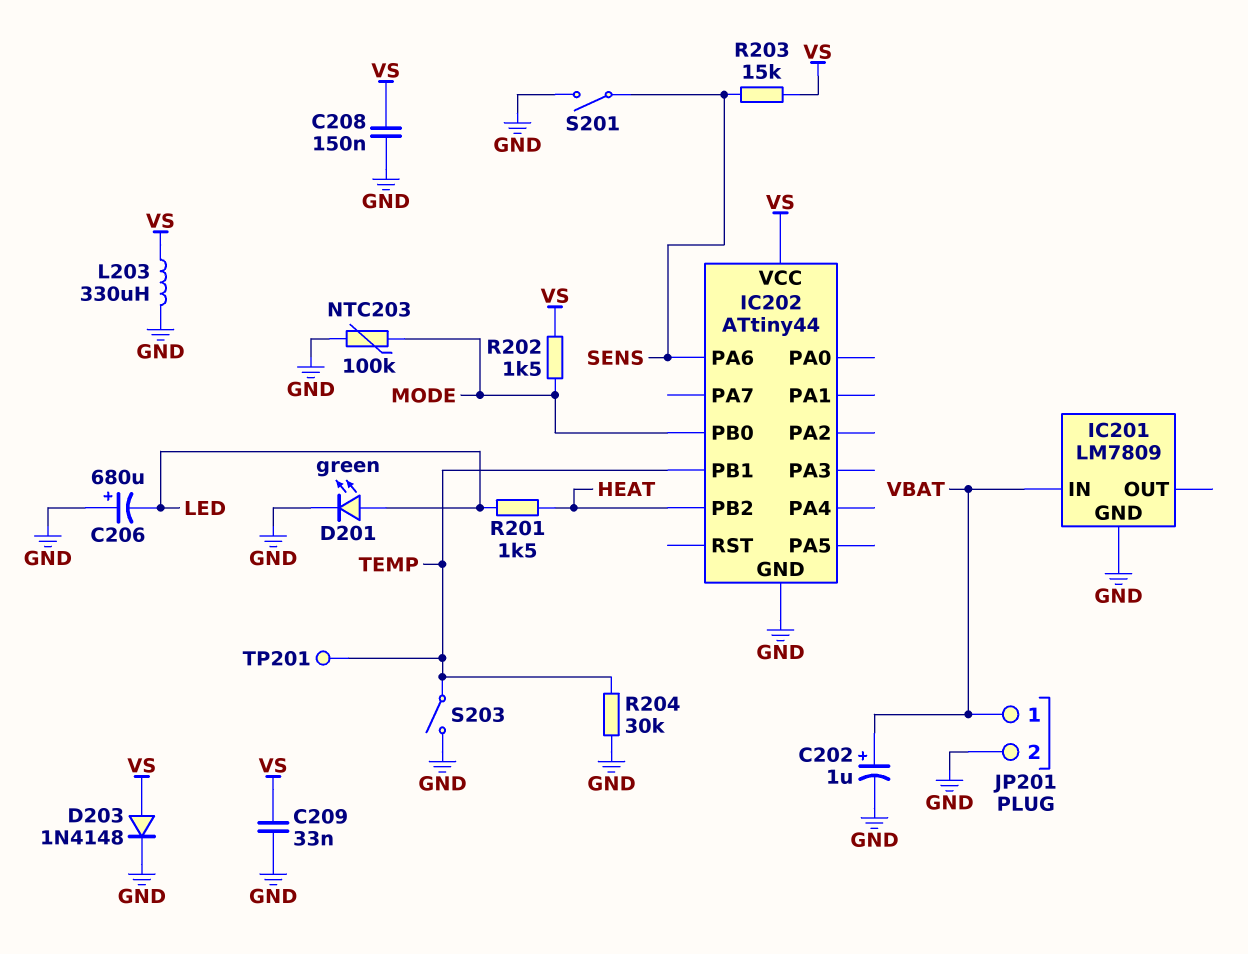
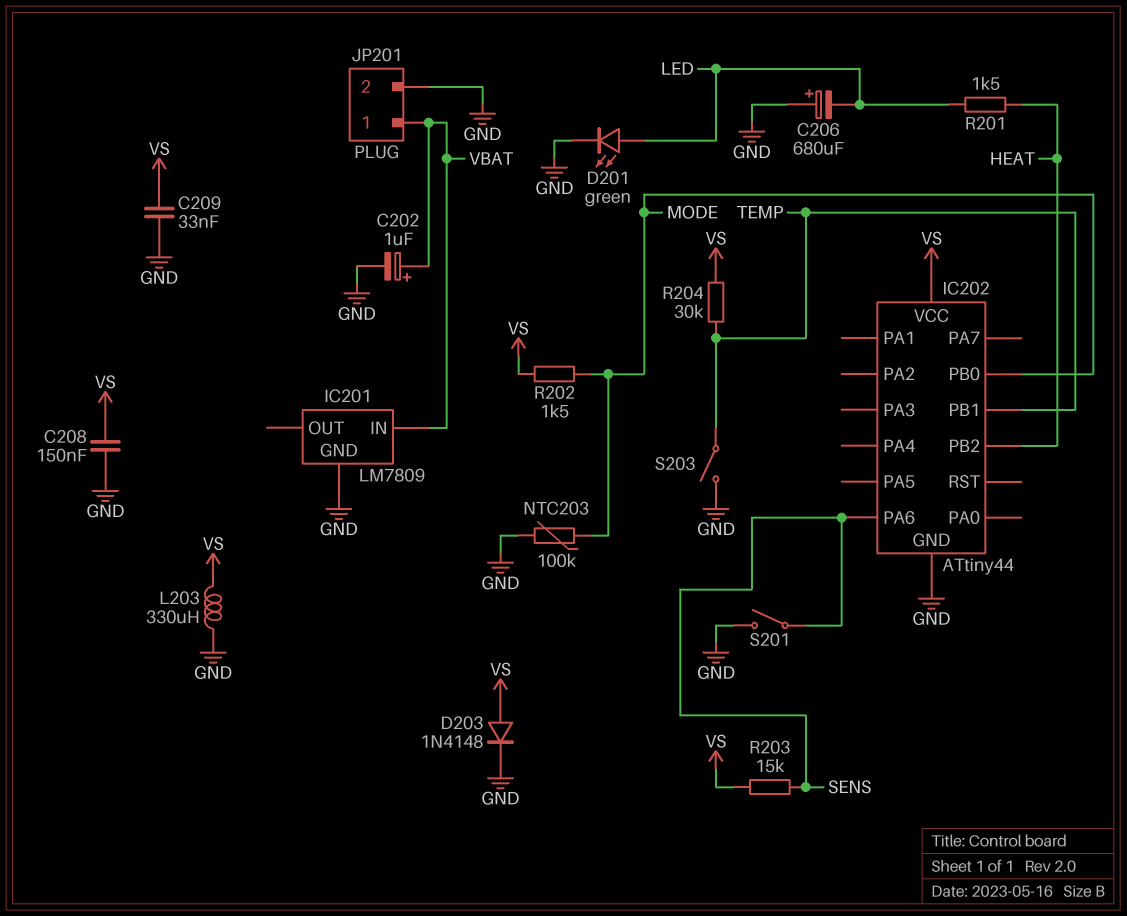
R204: 30k (GND, TEMP) -> 30k (TEMP, VS)
TP201: test point (TEMP) -> none

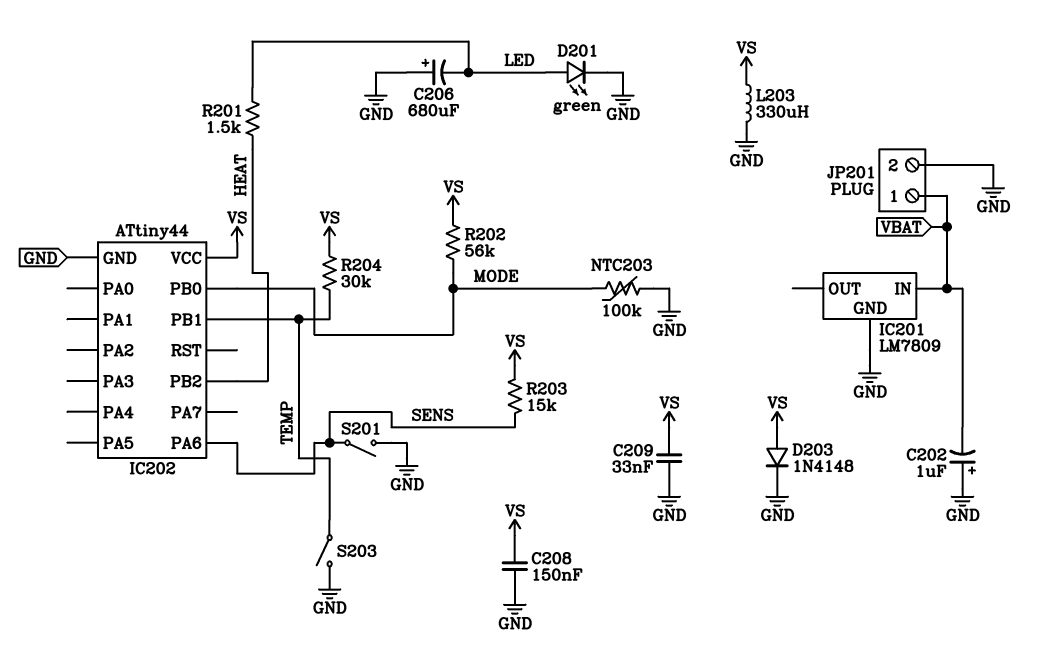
C202: 1uF (plus VBAT, minus GND) -> 1uF (plus GND, minus VBAT)
R202: 1.5k (MODE, VS) -> 56k (MODE, VS)

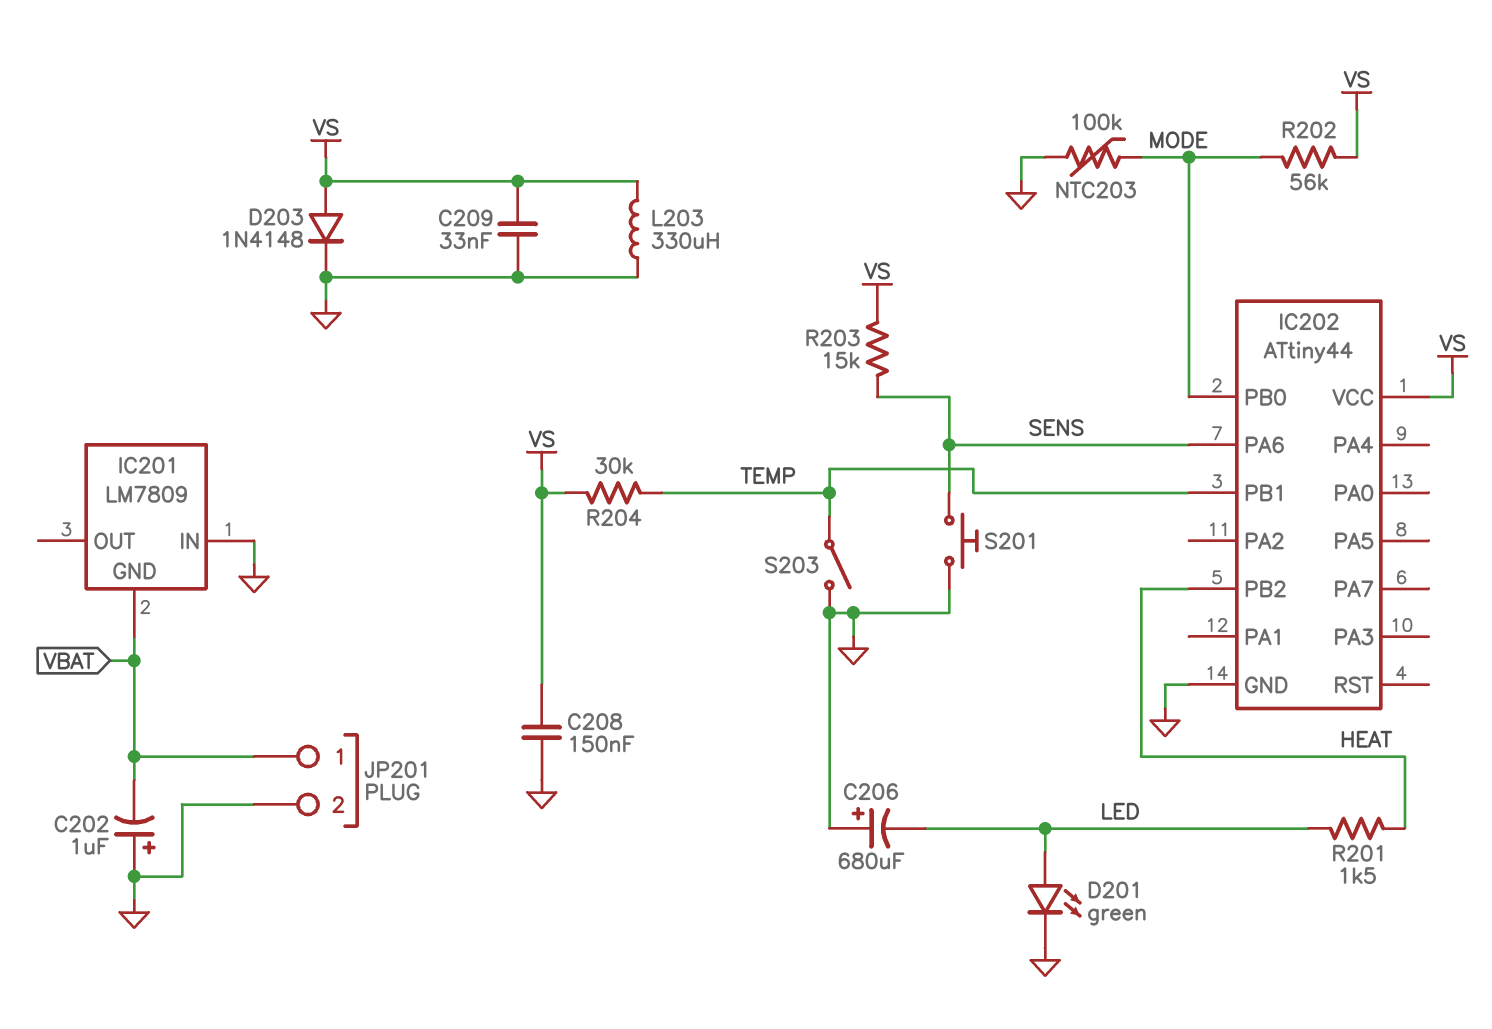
IC201 pin GND: GND -> VBAT
IC201 pin IN: VBAT -> GND
S201: switch (GND, SENS) -> button (GND, SENS)

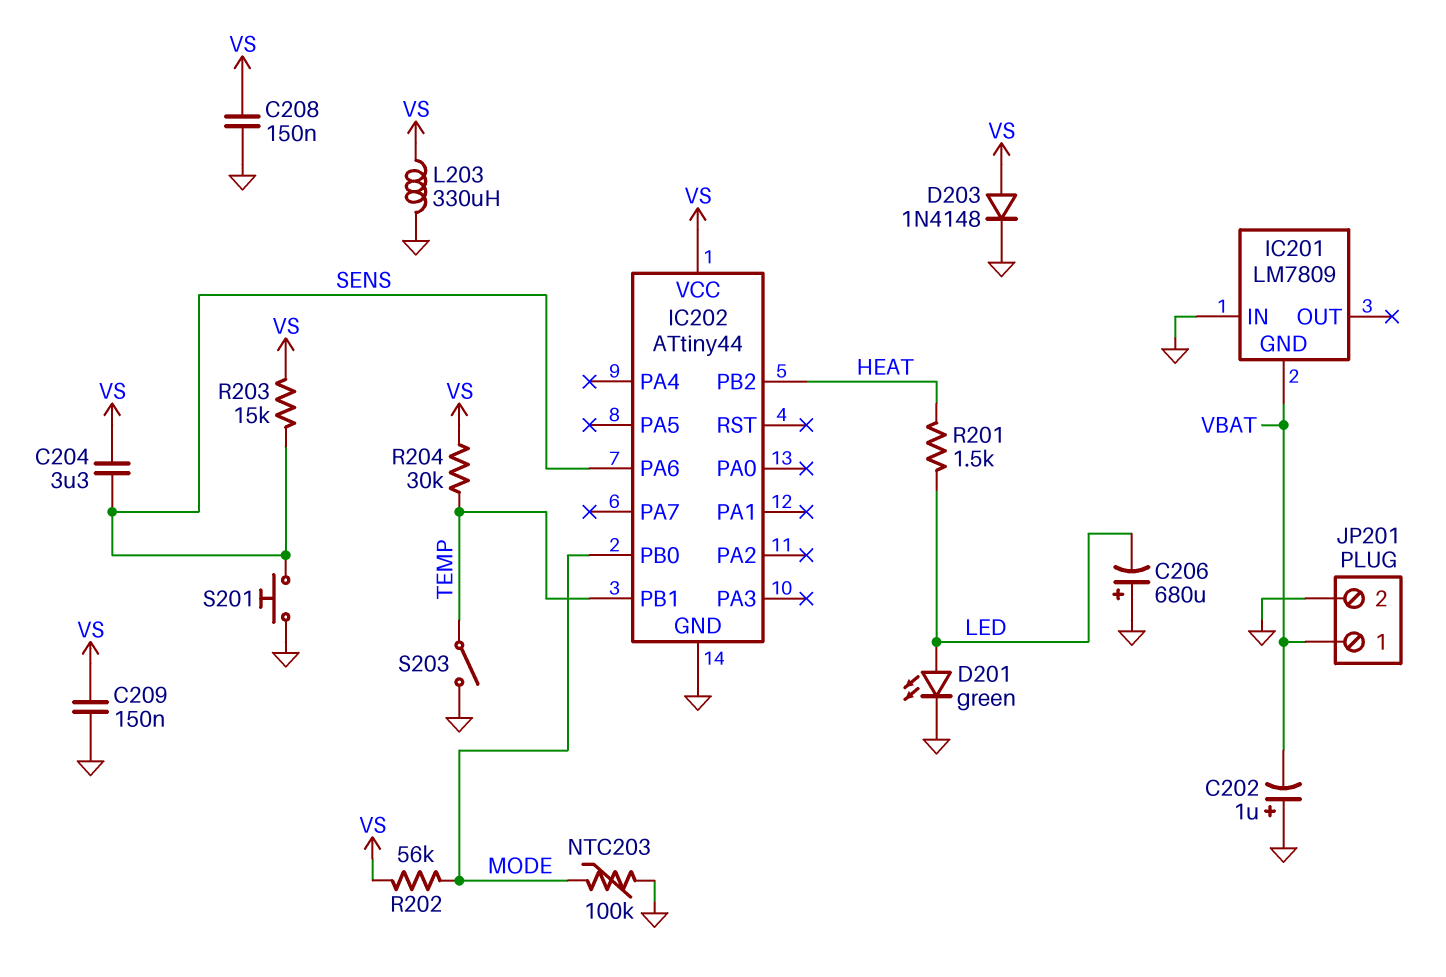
C204: none -> 3.3uF (SENS, VS)
C209: 33nF (GND, VS) -> 150nF (GND, VS)

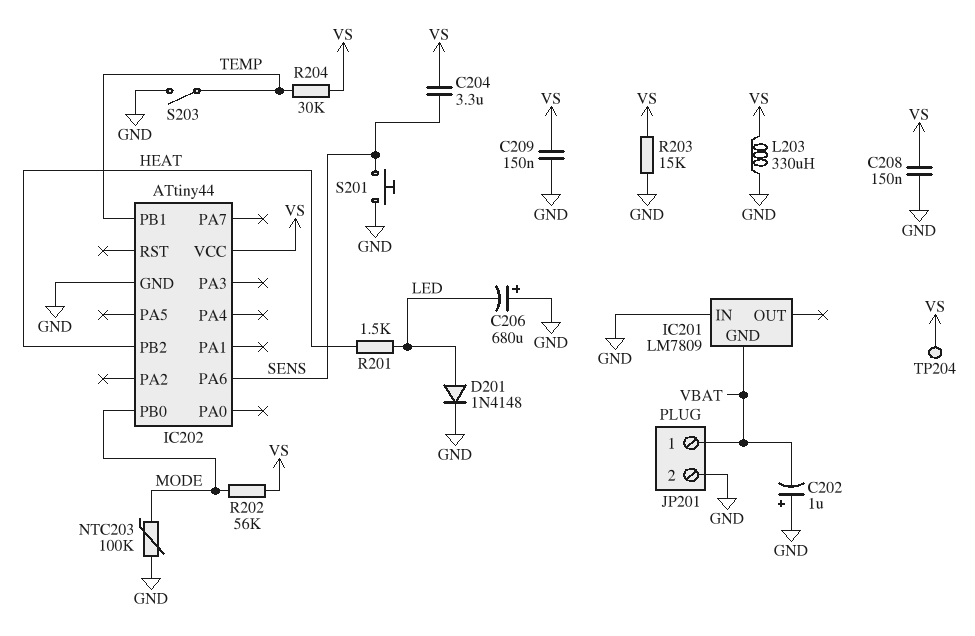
D201: LED green (A LED, K GND) -> diode 1N4148 (A LED, K GND)
D203: diode 1N4148 (A VS, K GND) -> none
R203: 15k (SENS, VS) -> 15k (GND, VS)
TP204: none -> test point (VS)

